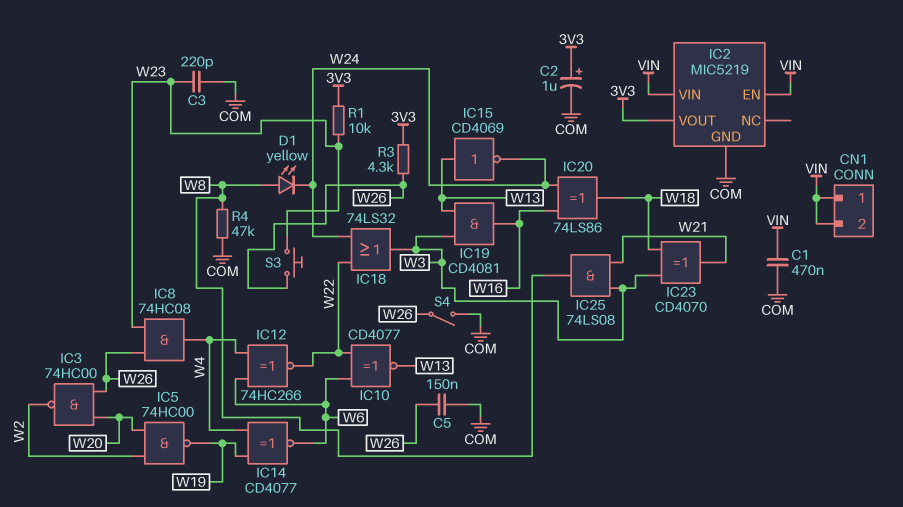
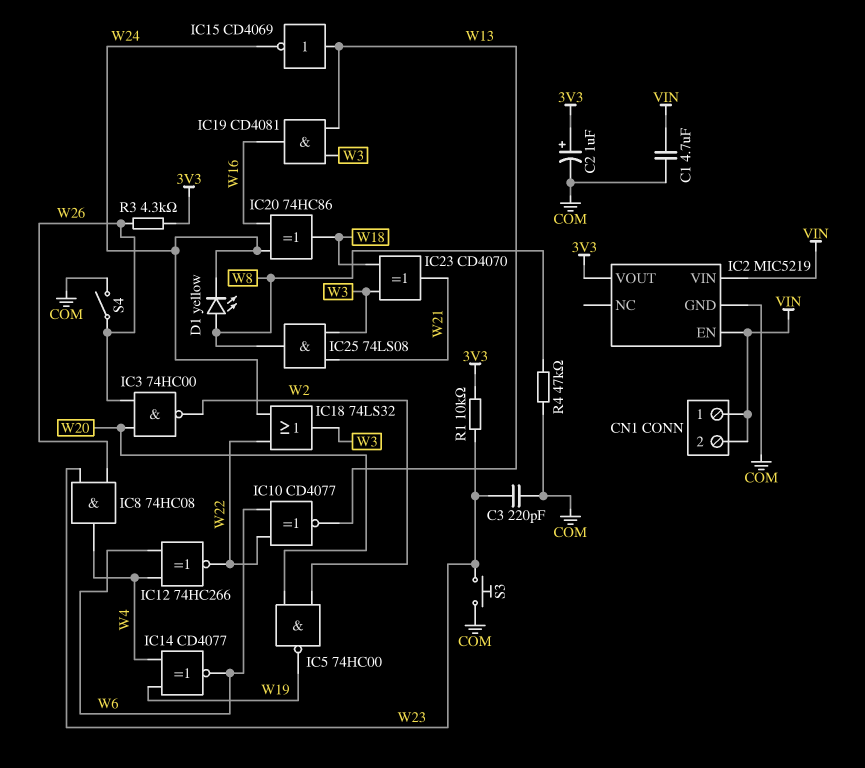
C1: 470nF (COM, VIN) -> 4.7uF (COM, VIN)
C5: 150nF (COM, W26) -> none
IC20: XOR 74LS86 (in W16, in W24, out W18) -> XOR 74HC86 (in W16, in W24, out W18)
S3: button (W23, W26) -> button (COM, W23)

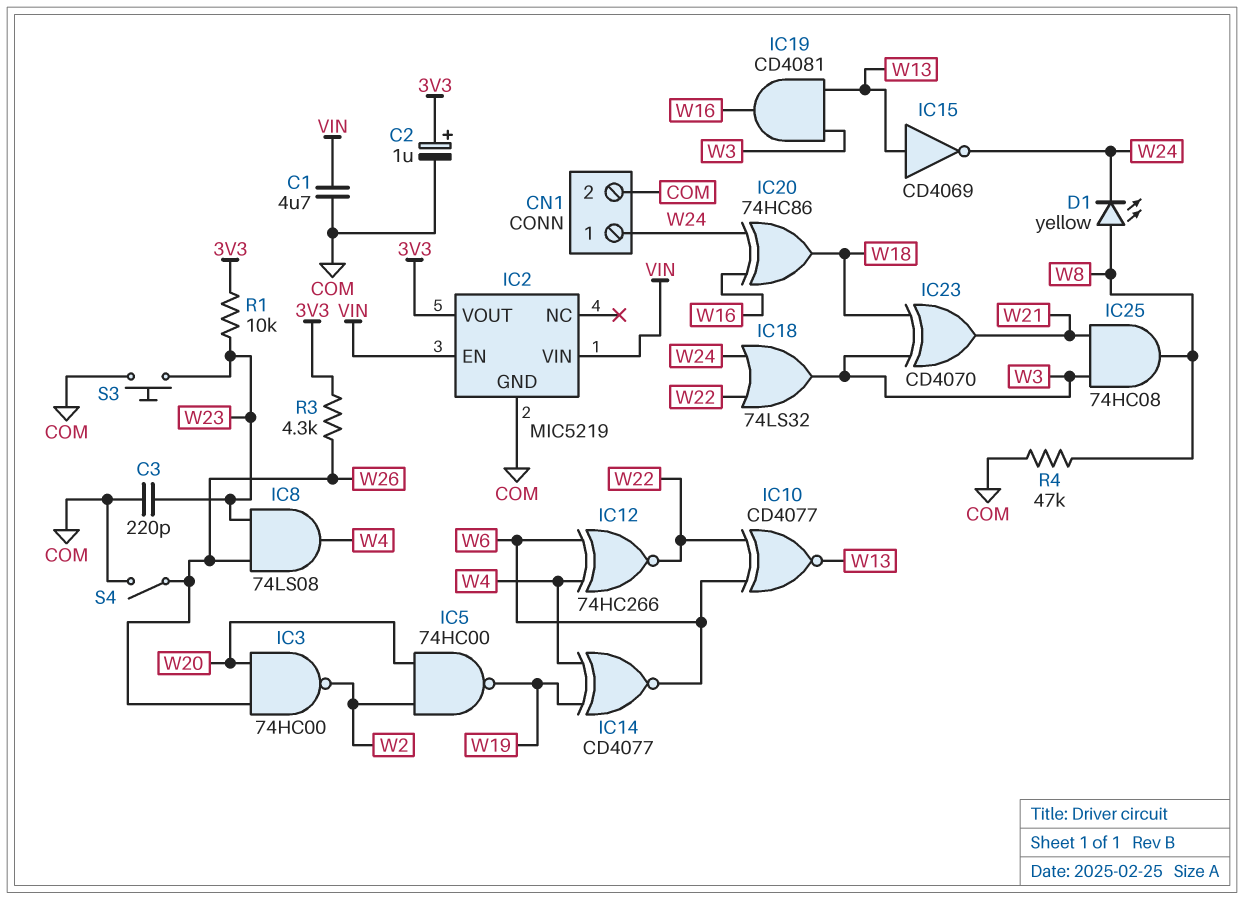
CN1 pin 1: VIN -> W24
CN1 pin 2: VIN -> COM
IC8: AND 74HC08 (in W23, in W26, out W4) -> AND 74LS08 (in W23, in W26, out W4)
IC25: AND 74LS08 (in W3, in W21, out W8) -> AND 74HC08 (in W3, in W21, out W8)

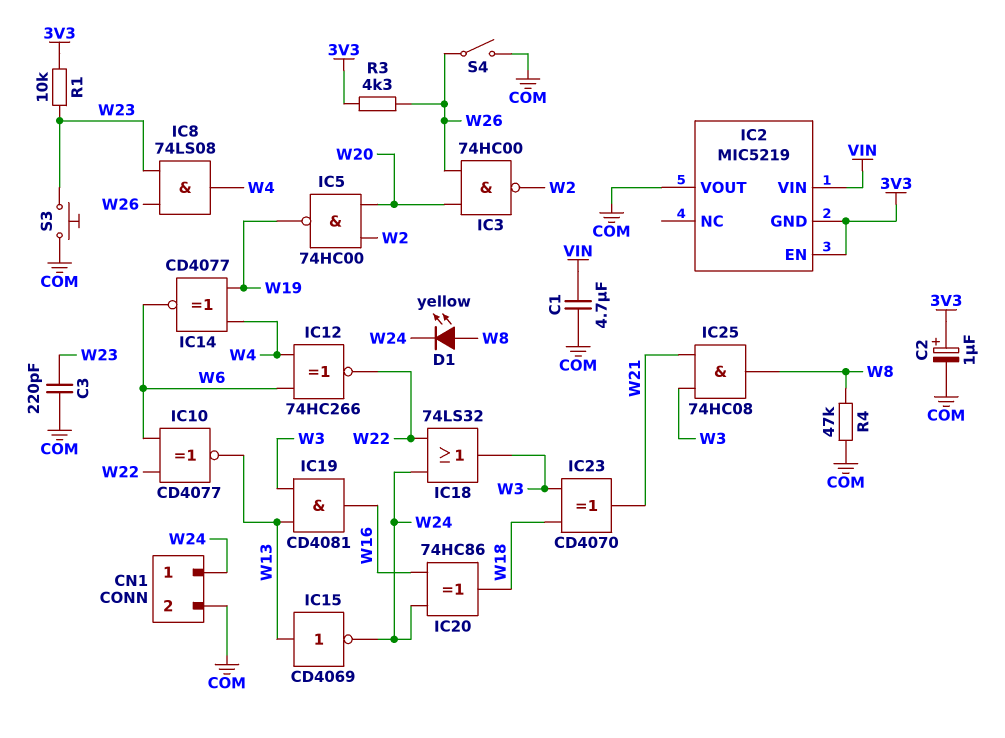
IC2 pin EN: VIN -> 3V3
IC2 pin GND: COM -> 3V3
IC2 pin VOUT: 3V3 -> COM

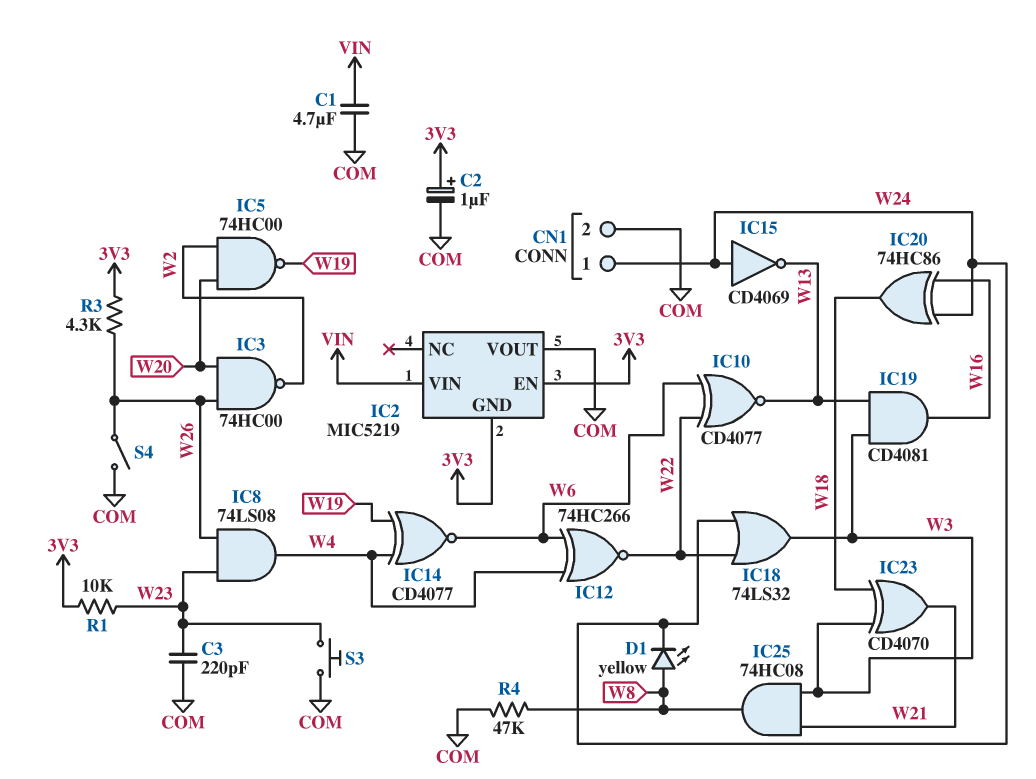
IC15: NOT CD4069 (in W13, out W24) -> NOT CD4069 (in W24, out W13)

